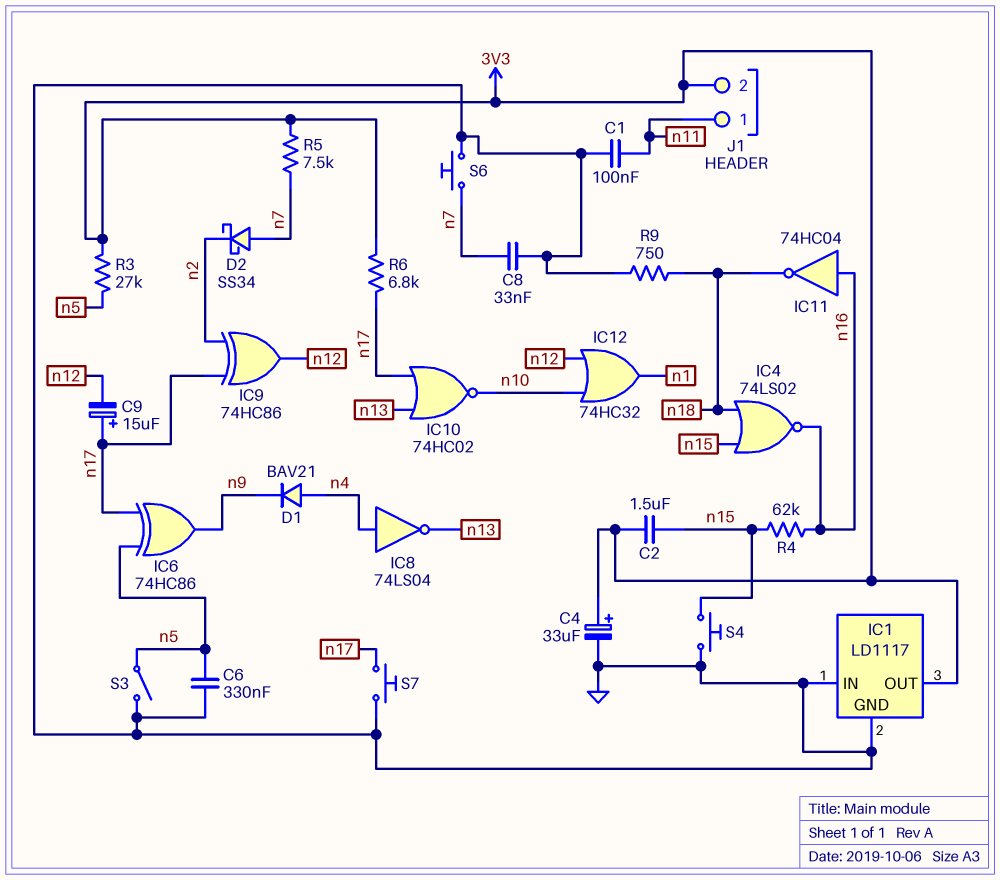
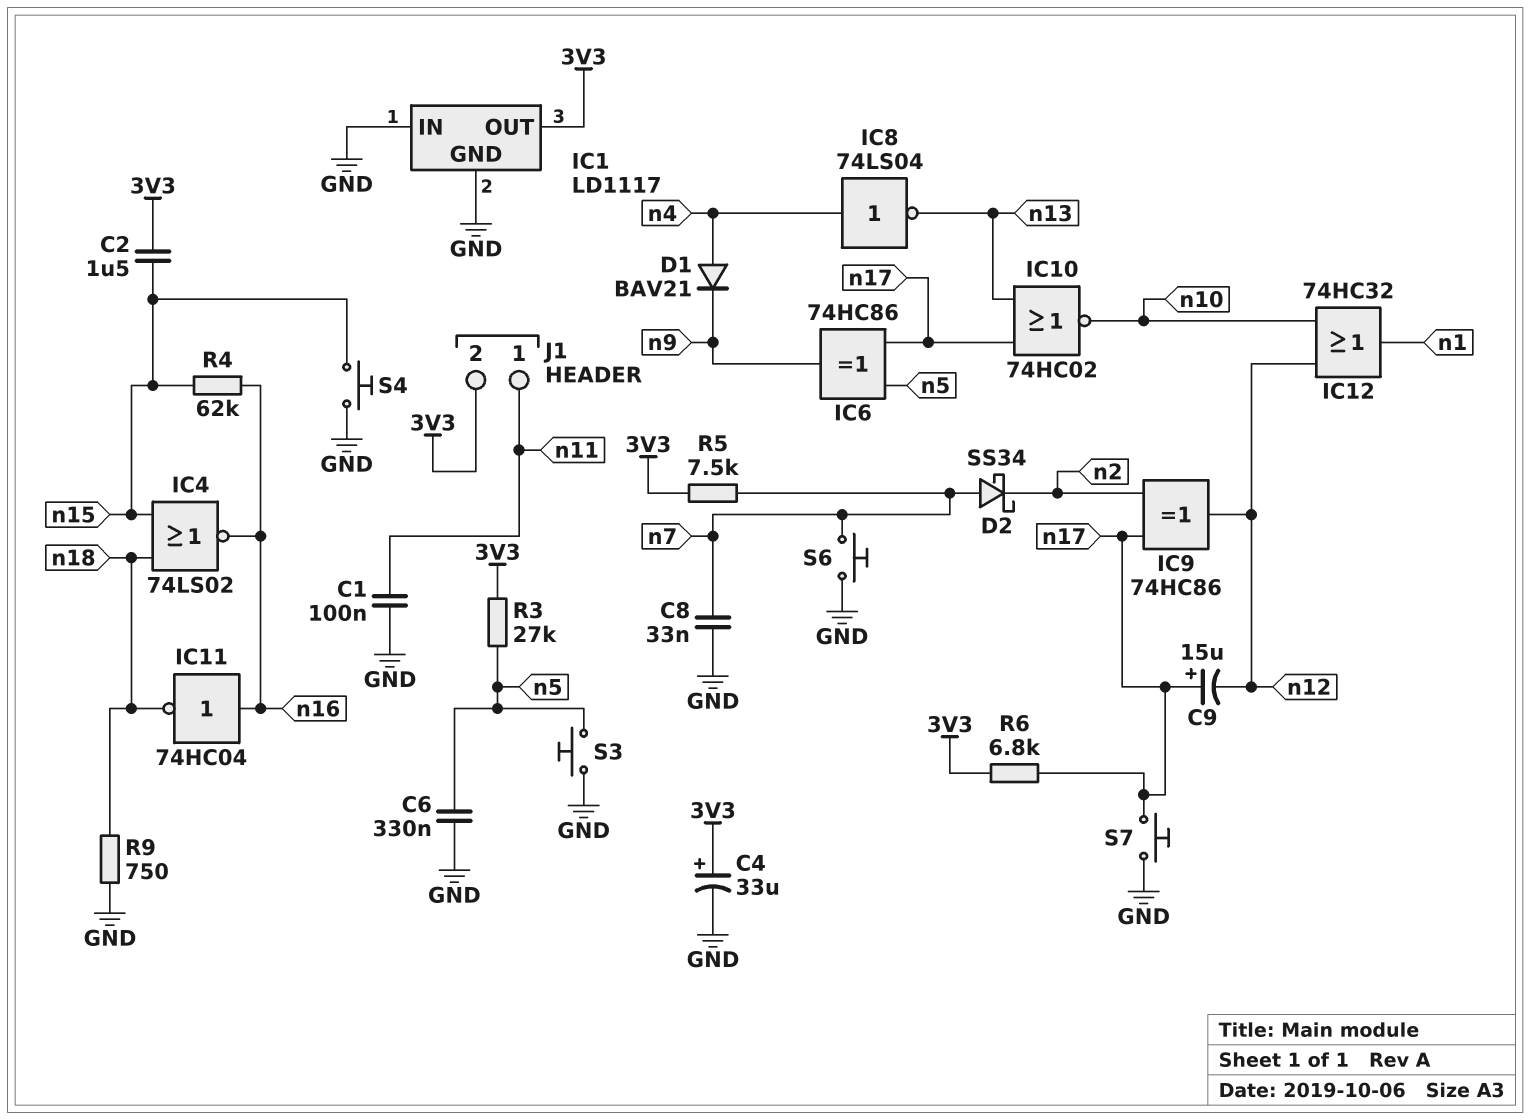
S3: switch (GND, n5) -> button (GND, n5)

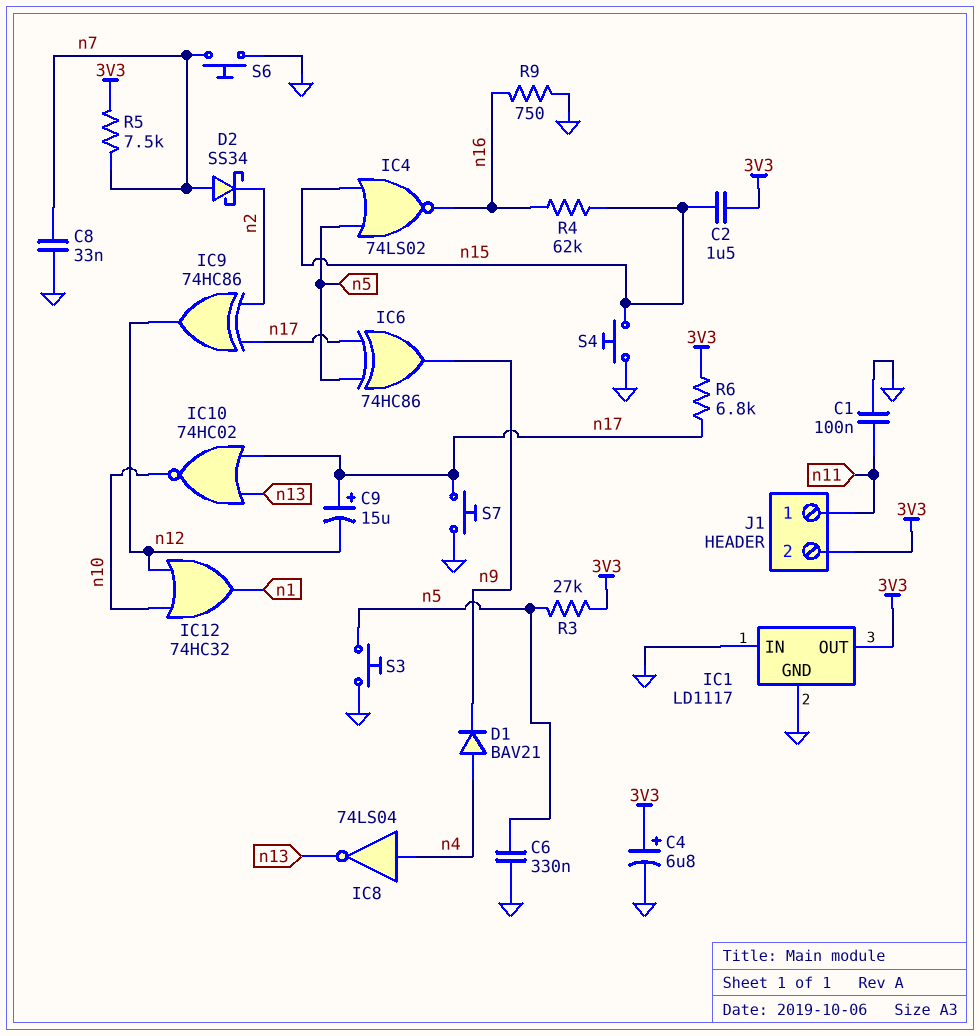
C4: 33uF (plus 3V3, minus GND) -> 6.8uF (plus 3V3, minus GND)
IC4: NOR 74LS02 (in n15, in n18, out n16) -> NOR 74LS02 (in n5, in n15, out n16)
IC11: NOT 74HC04 (in n16, out n18) -> none
R9: 750 (GND, n18) -> 750 (GND, n16)

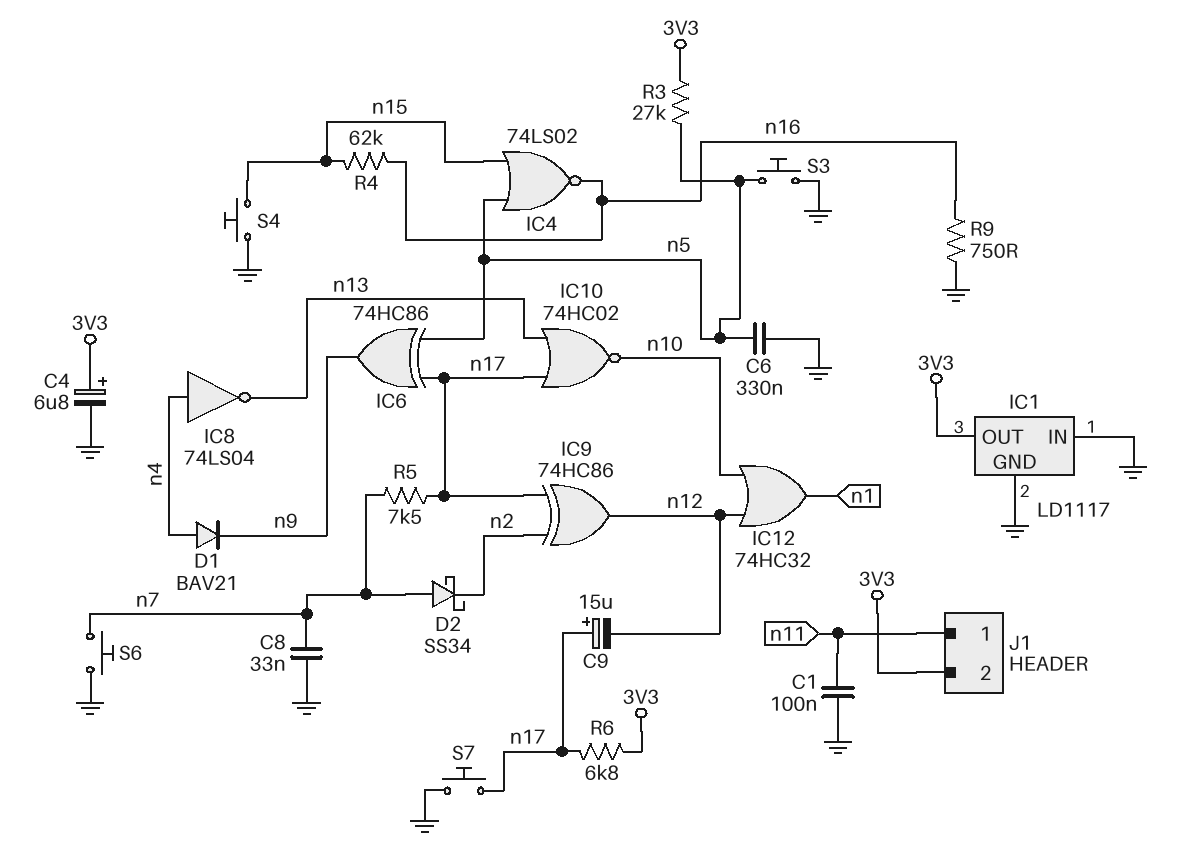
C2: 1.5uF (3V3, n15) -> none
R5: 7.5k (3V3, n7) -> 7.5k (n7, n17)

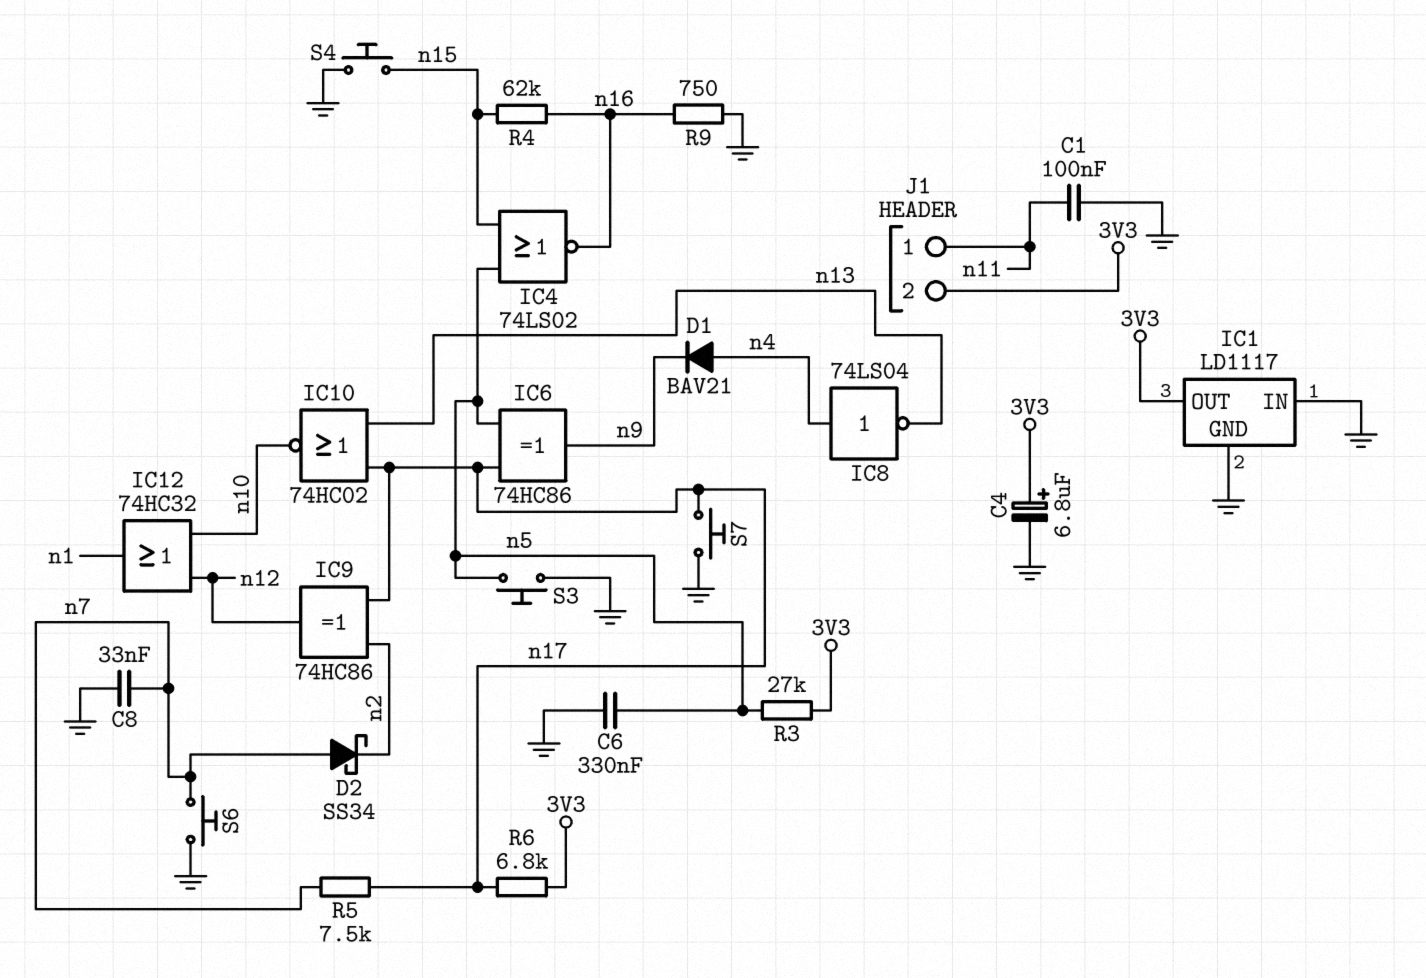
C9: 15uF (plus n17, minus n12) -> none

